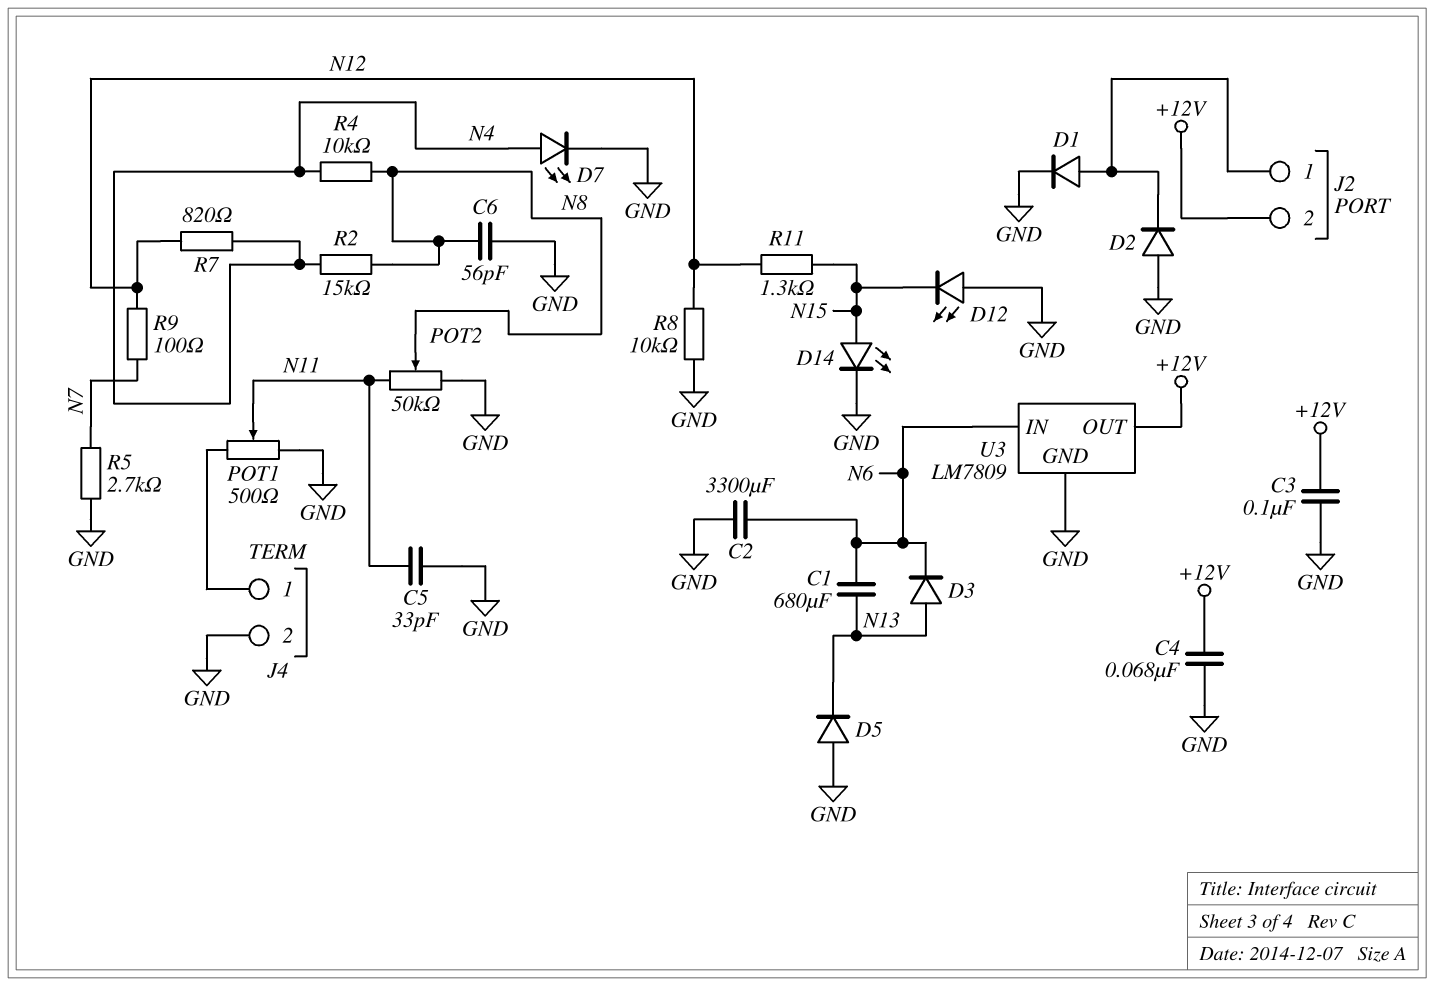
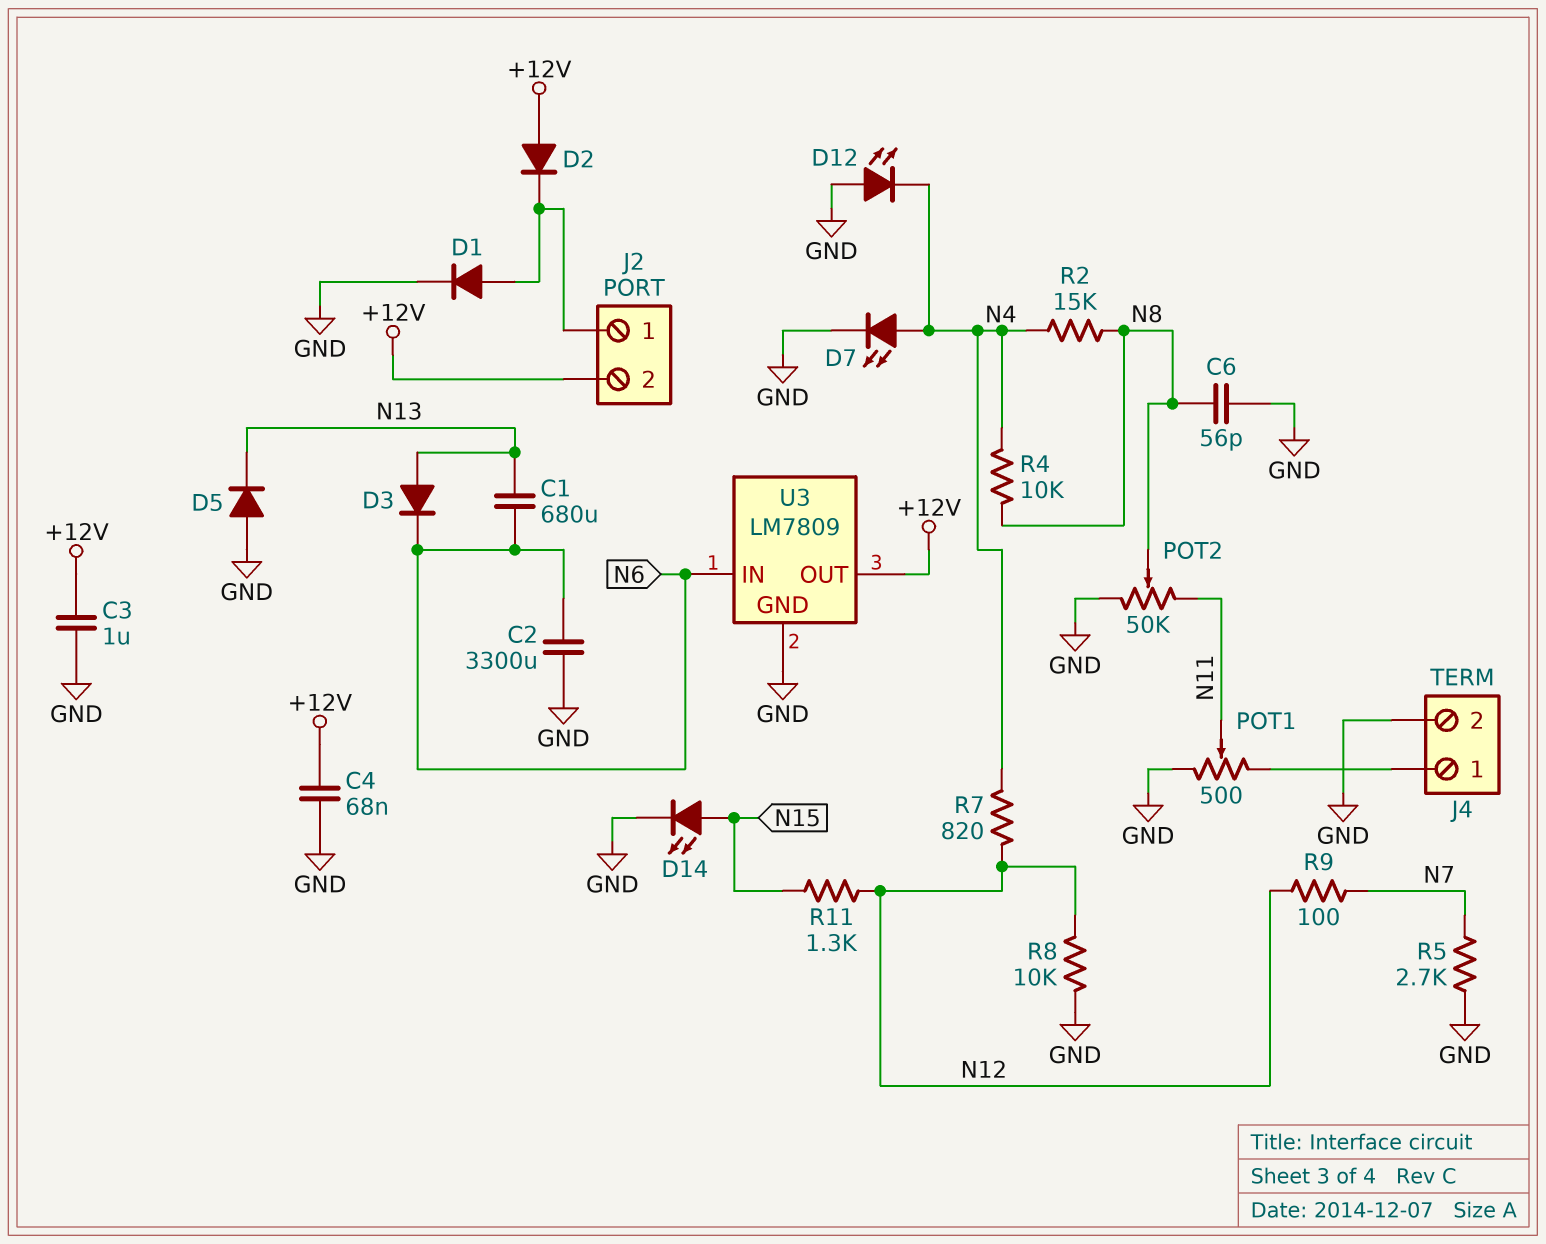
C3: 100nF (+12V, GND) -> 1uF (+12V, GND)
C5: 33pF (GND, N11) -> none
D2: diode (A GND, K J2/1) -> diode (A +12V, K J2/1)
D12: LED (A GND, K N15) -> LED (A GND, K N4)

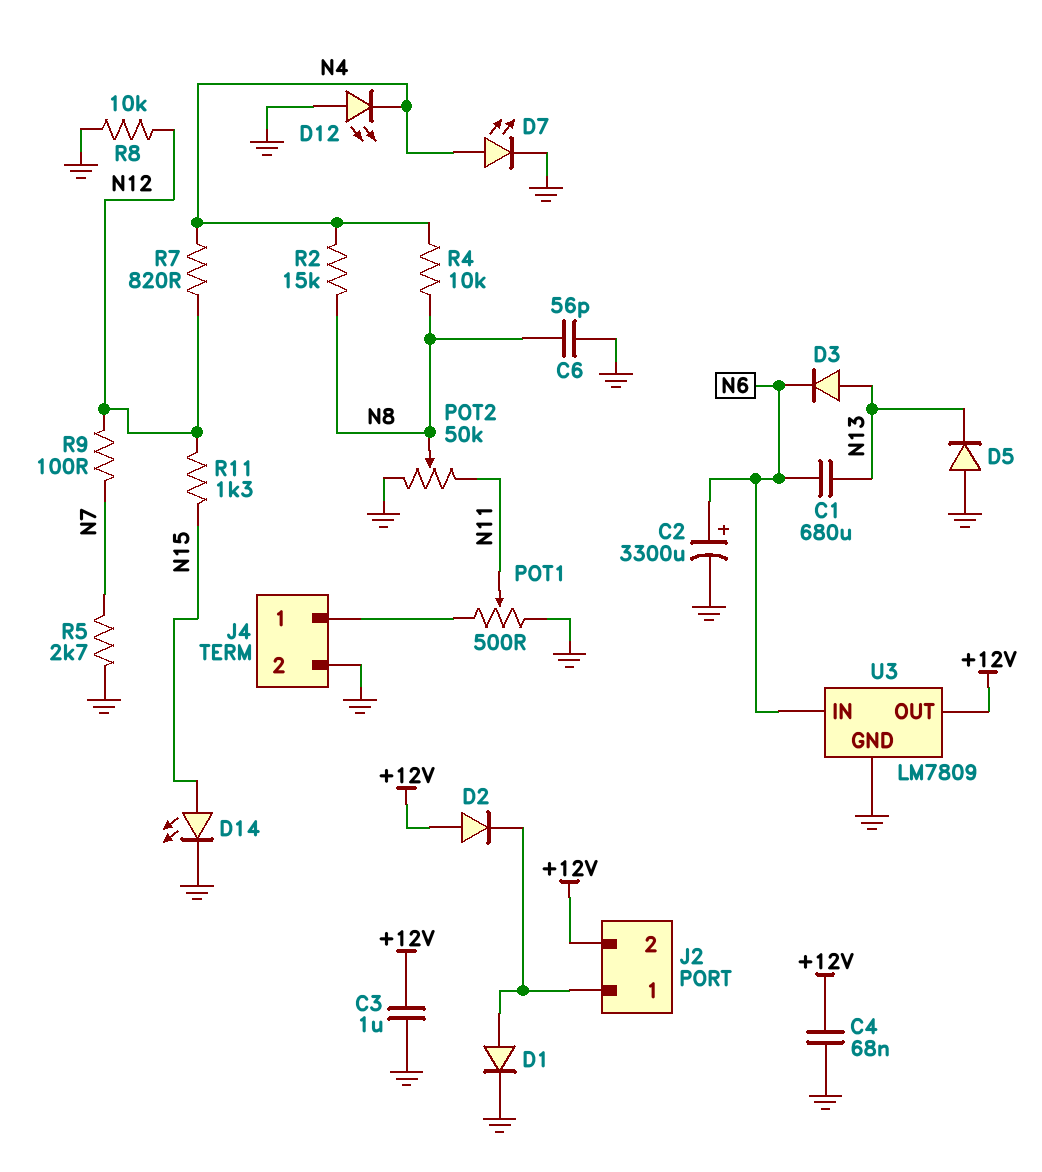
C2: 3300uF (GND, N6) -> 3300uF (plus N6, minus GND)

